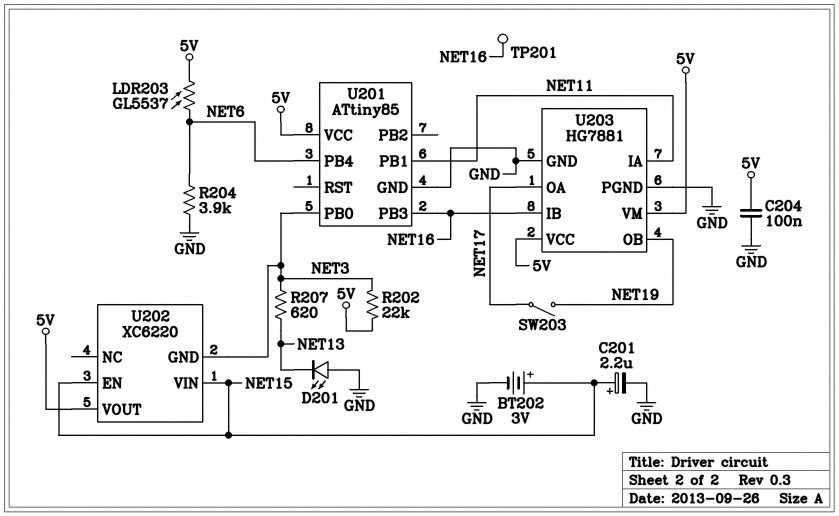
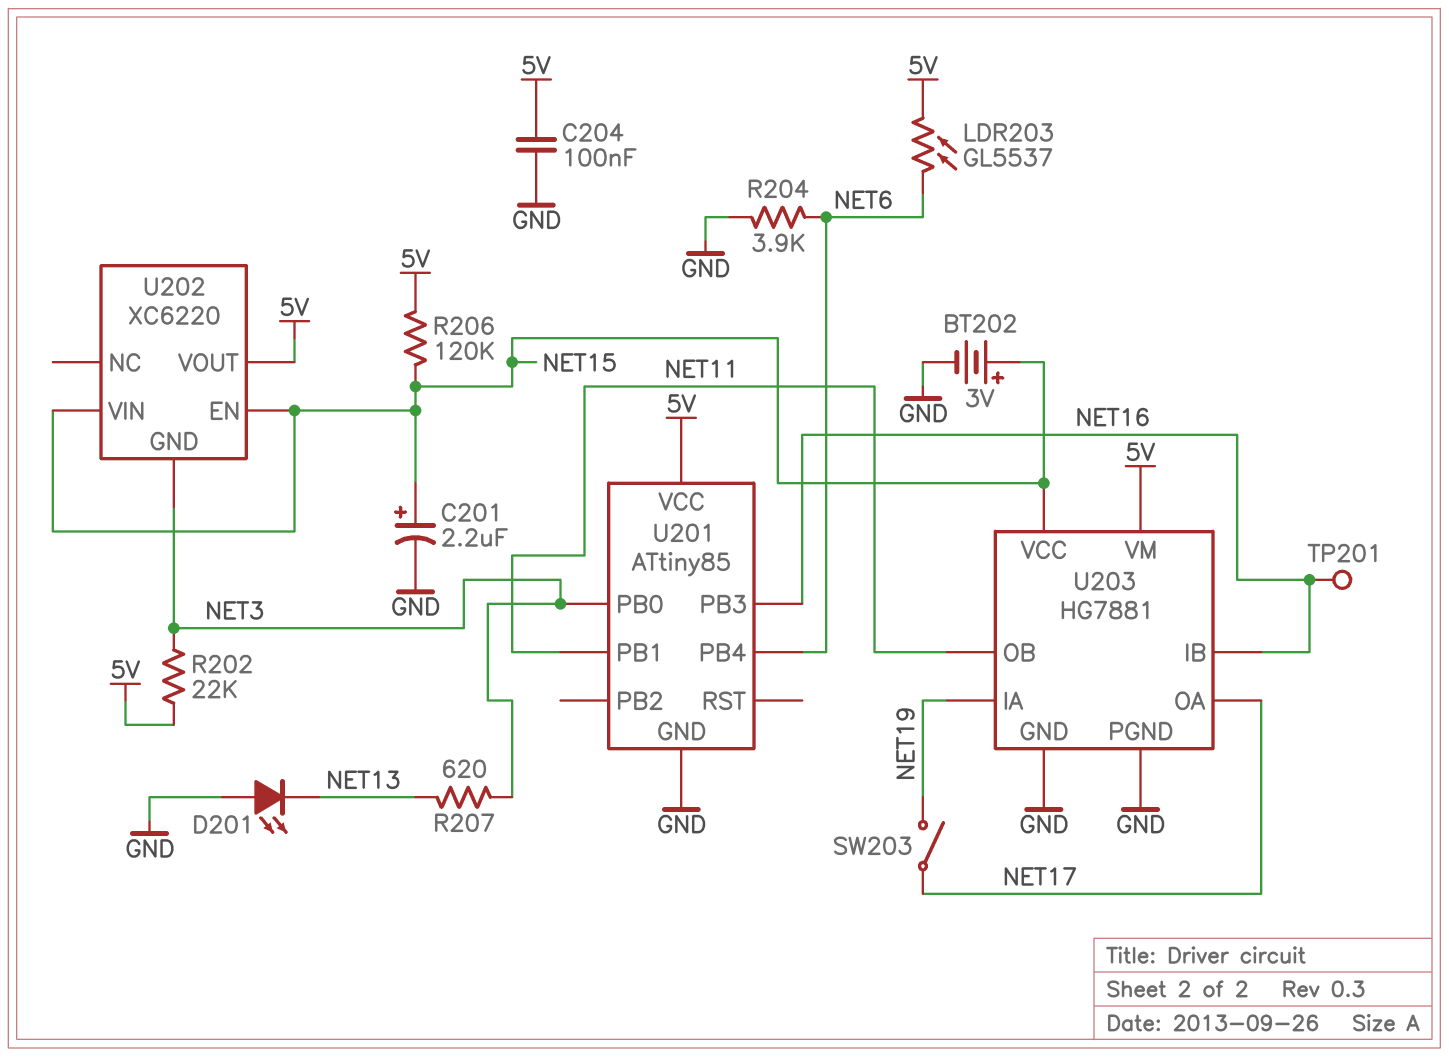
R206: none -> 120k (5V, NET15)
U203 pin IA: NET11 -> NET19
U203 pin OB: NET19 -> NET11
U203 pin VCC: 5V -> NET15

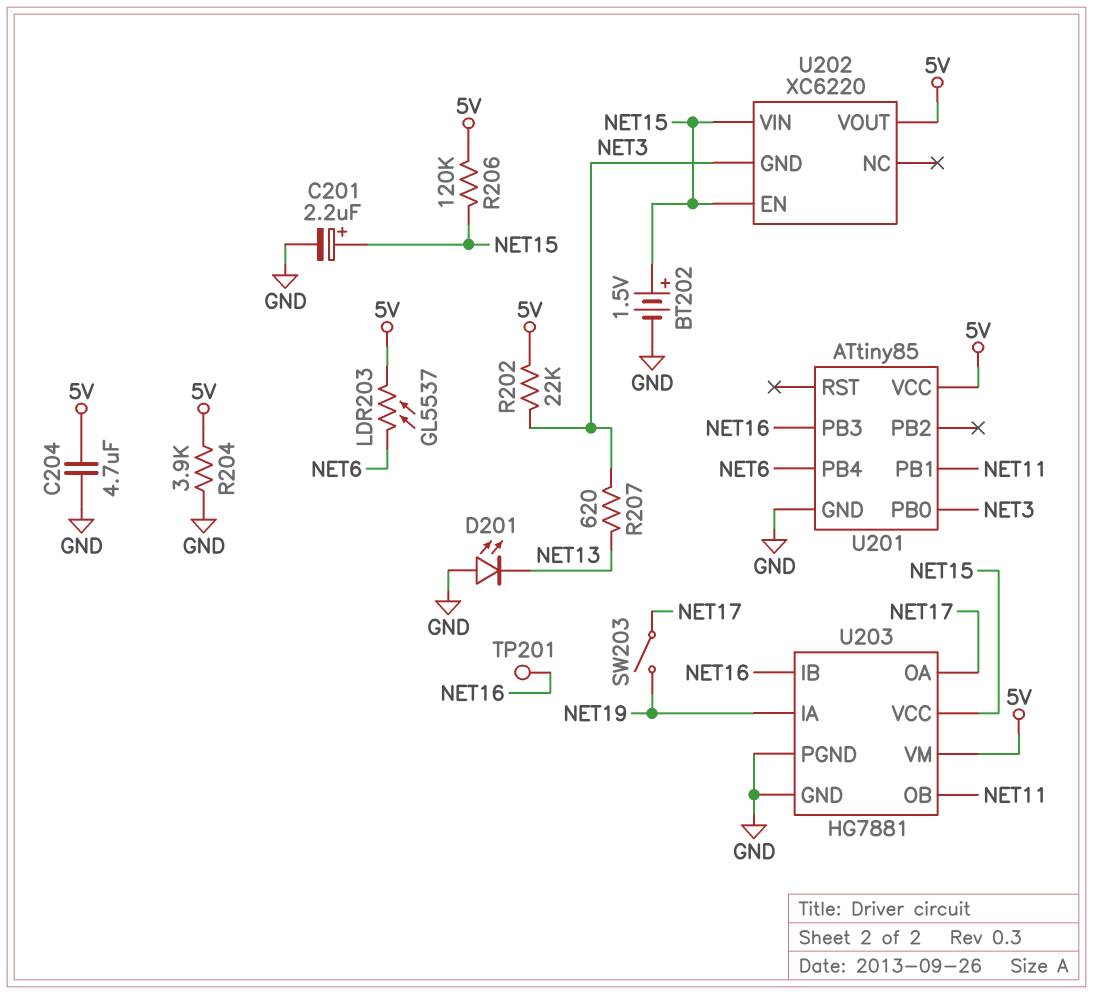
BT202: 3V (plus NET15, minus GND) -> 1.5V (plus NET15, minus GND)
C204: 100nF (5V, GND) -> 4.7uF (5V, GND)
R204: 3.9k (GND, NET6) -> 3.9k (5V, GND)

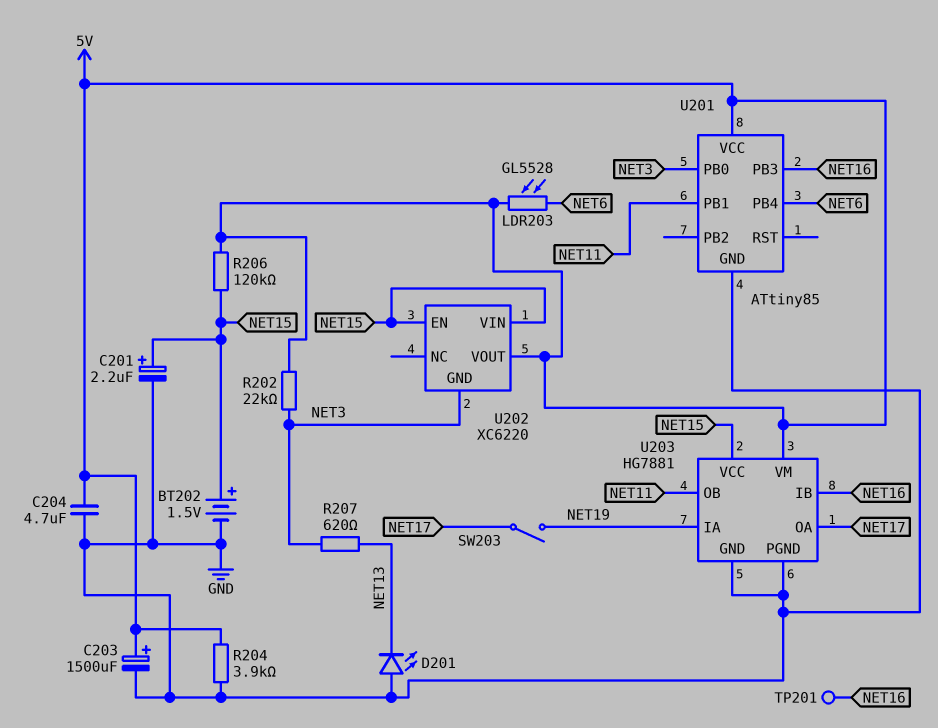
C203: none -> 1500uF (plus 5V, minus GND)
LDR203: GL5537 (5V, NET6) -> GL5528 (5V, NET6)

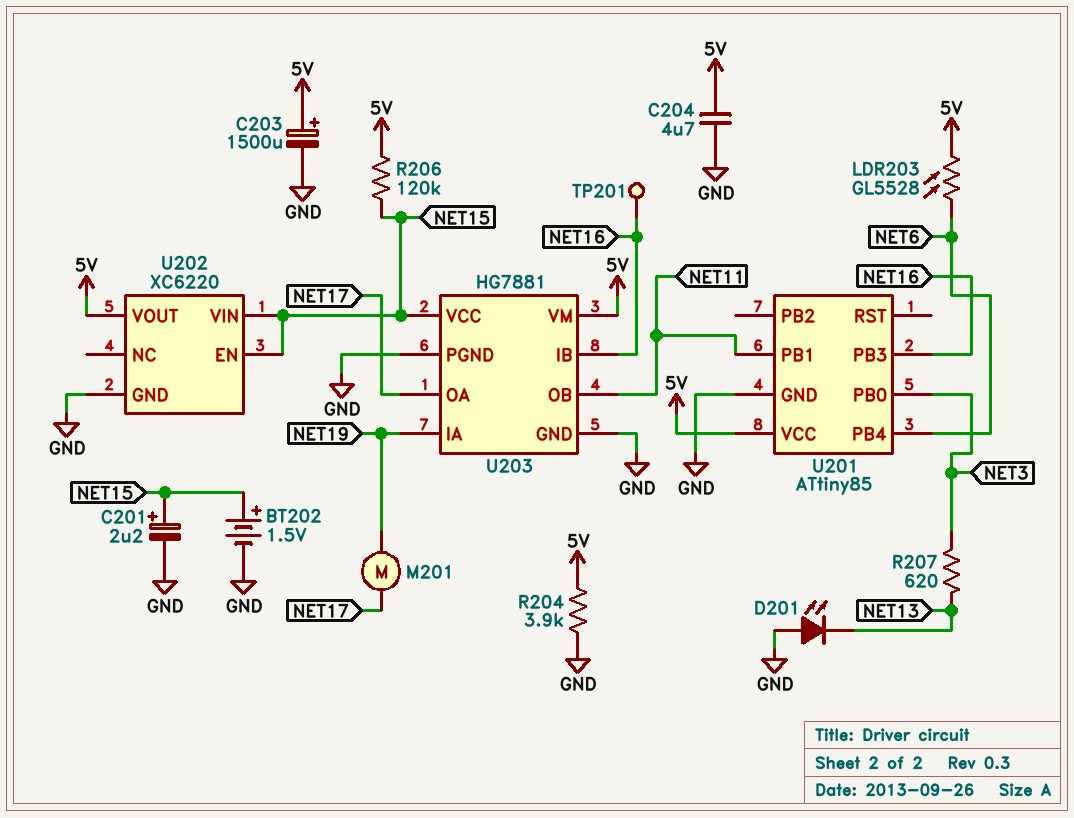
M201: none -> motor (NET17, NET19)
R202: 22k (5V, NET3) -> none
SW203: switch (NET17, NET19) -> none
U202 pin GND: NET3 -> GND

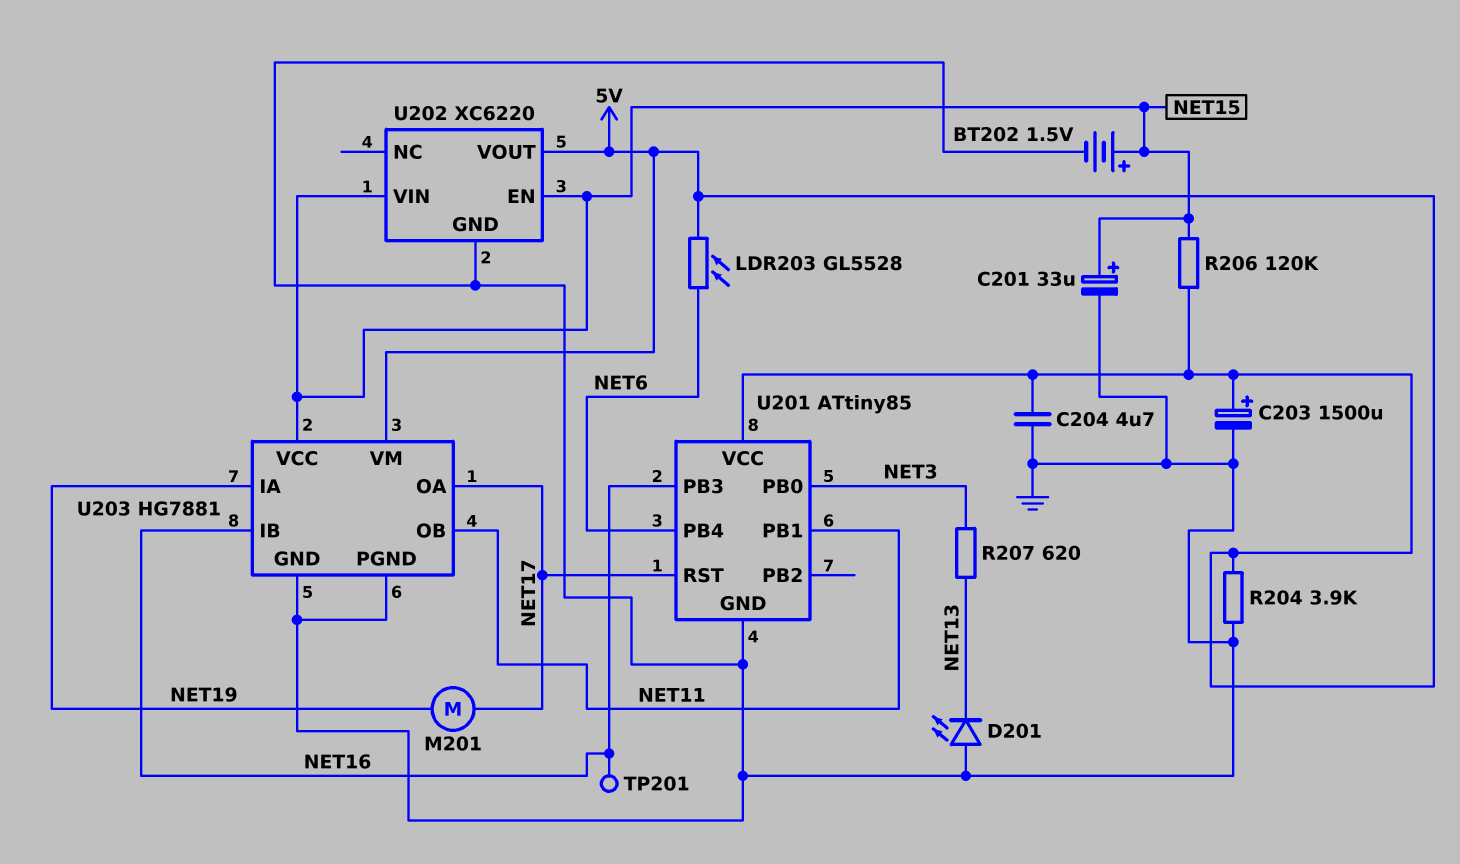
C201: 2.2uF (plus NET15, minus GND) -> 33uF (plus NET15, minus GND)
U201 pin RST: none -> NET17

